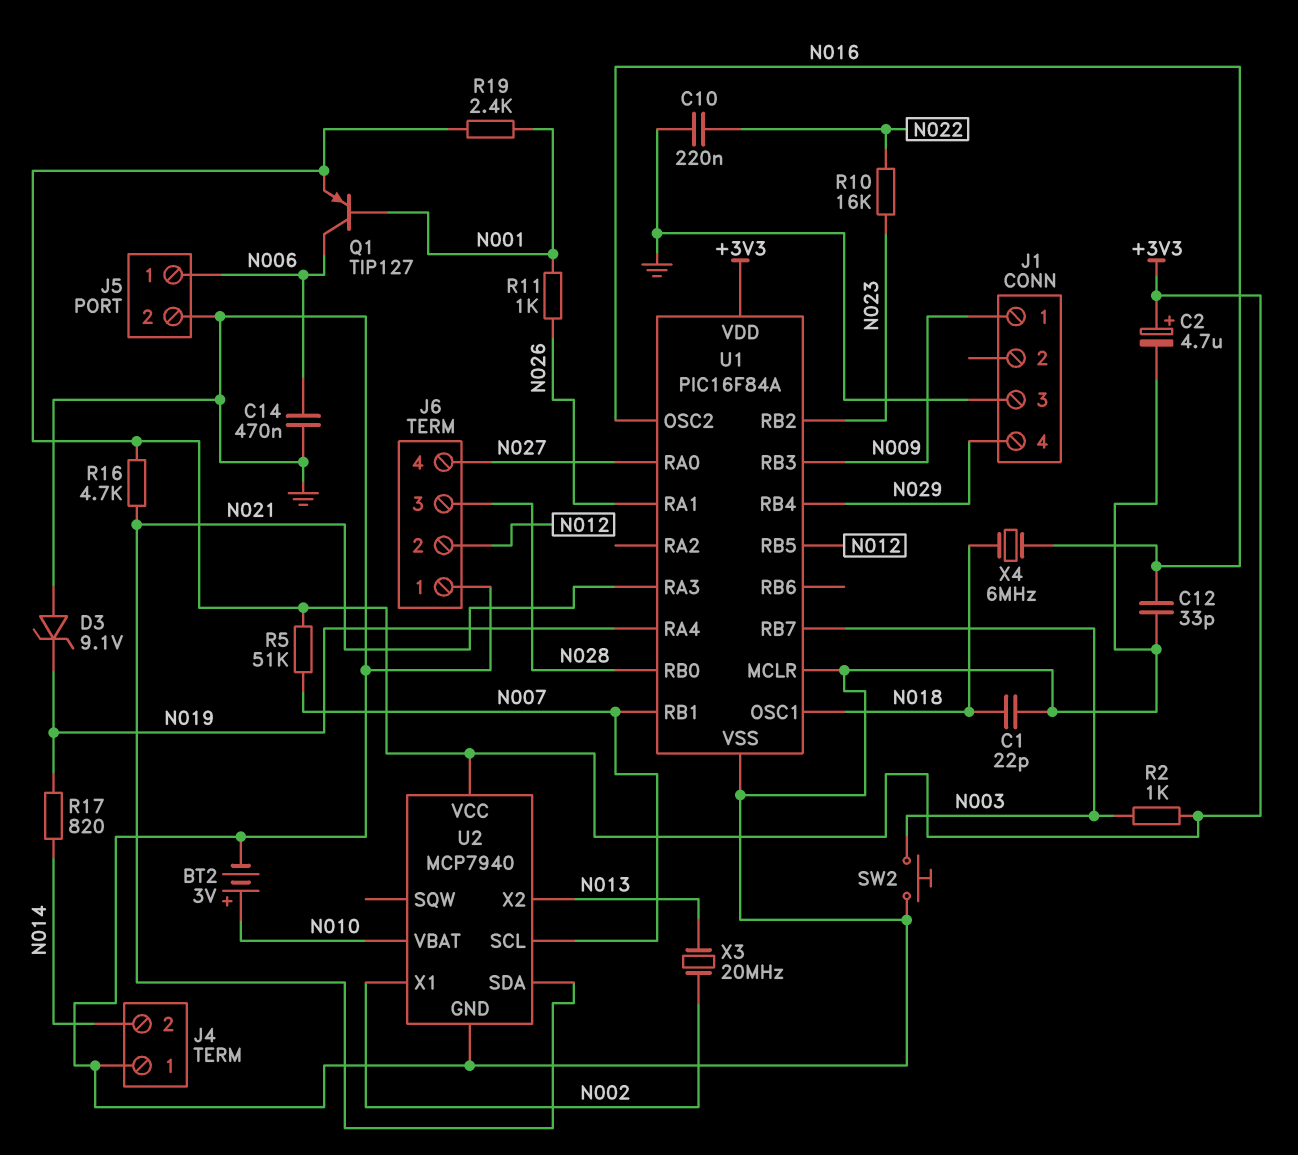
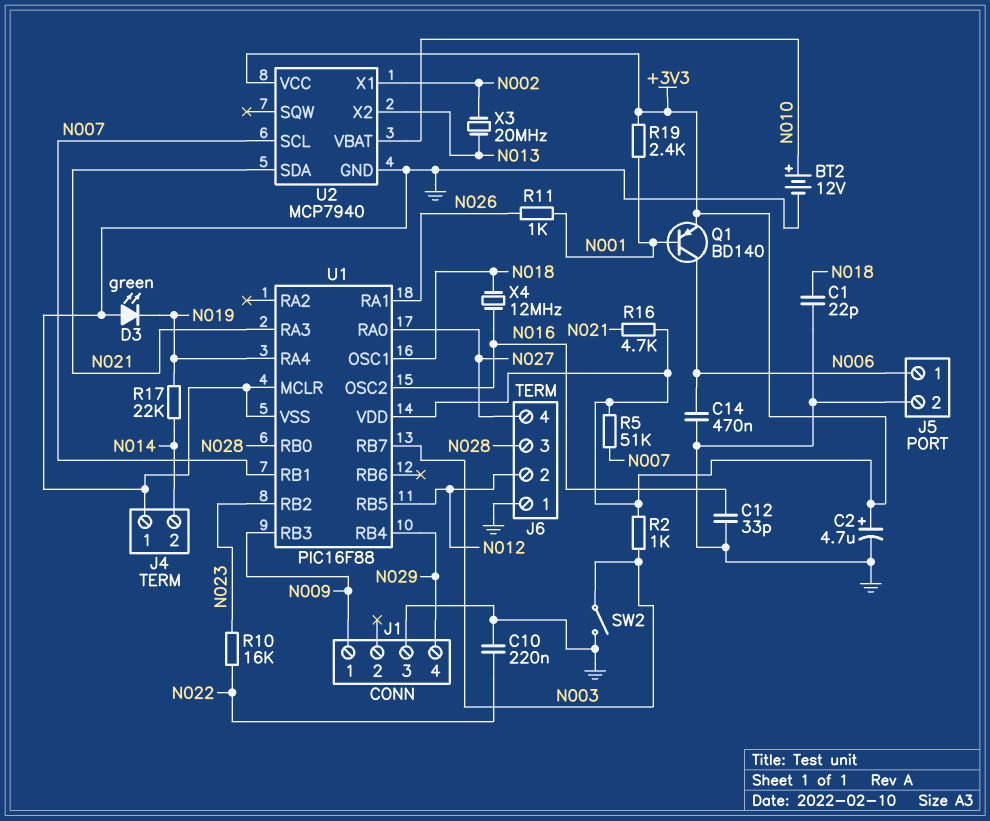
BT2: 3V (plus N010, minus GND) -> 12V (plus N010, minus GND)
D3: zener 9.1V (A GND, K N019) -> LED green (A GND, K N019)
Q1: PNP TIP127 (B N001, C N006, E +3V3) -> PNP BD140 (B N001, C N006, E +3V3)
R17: 820 (N014, N019) -> 22k (N014, N019)
SW2: button (GND, N003) -> switch (GND, N003)
U1: PIC16F84A -> PIC16F88
X4: 6MHz (N016, N018) -> 12MHz (N016, N018)

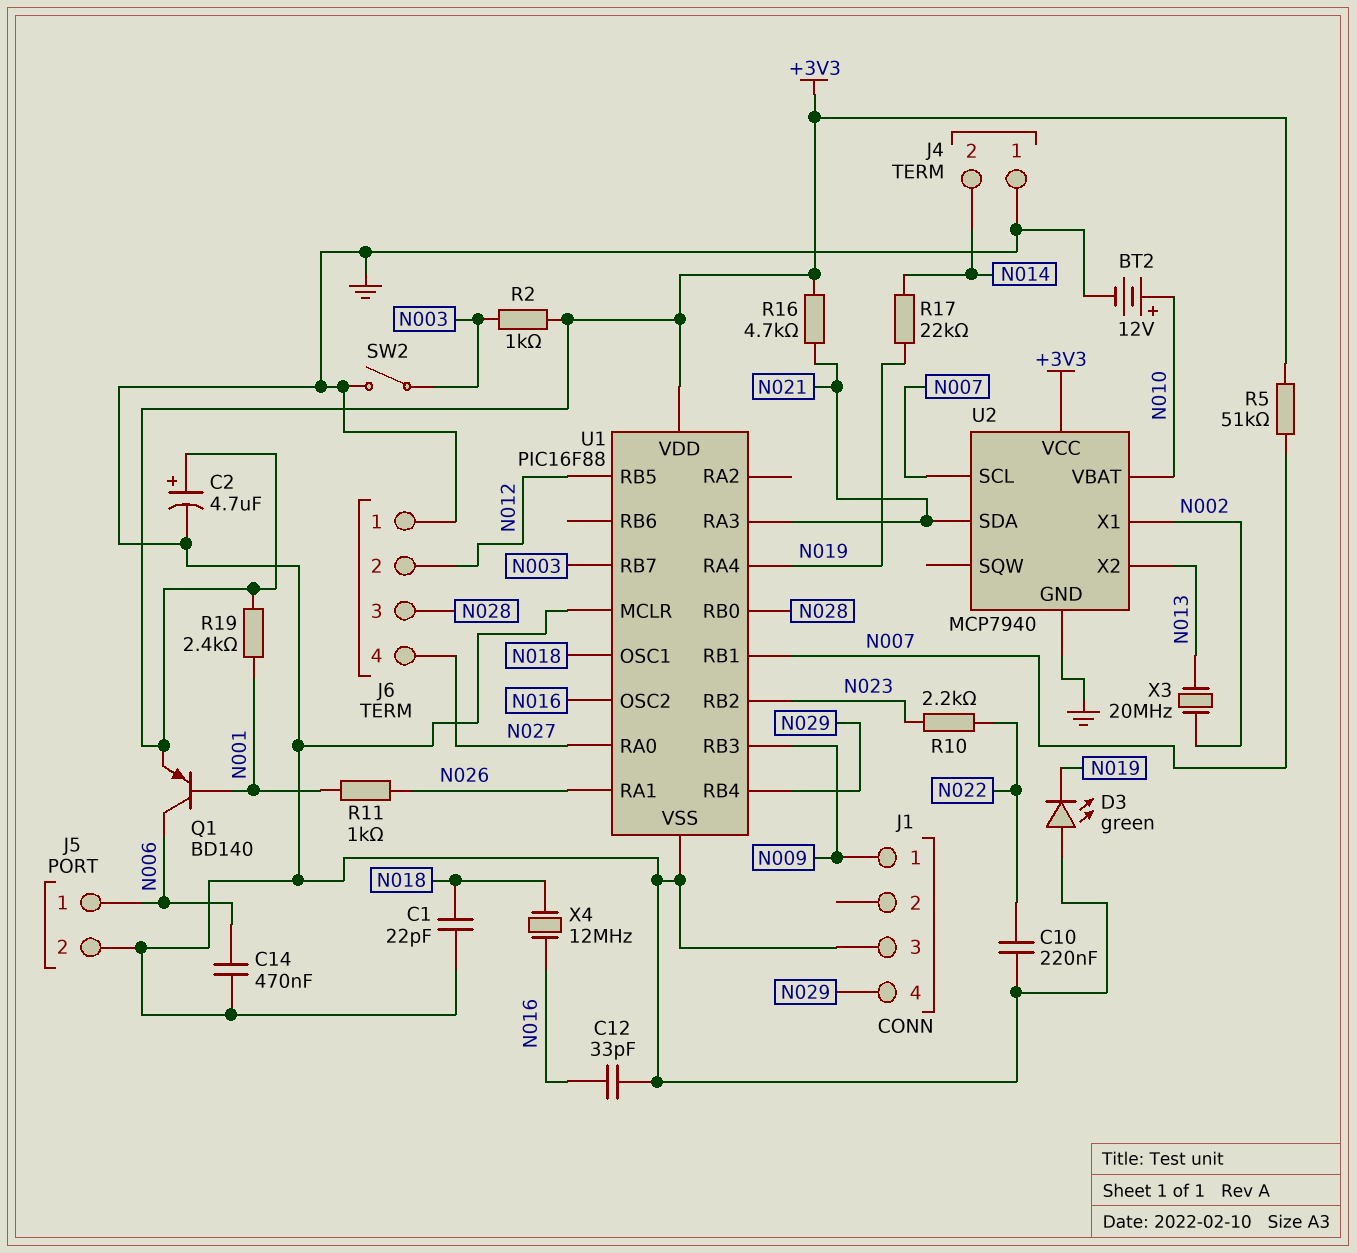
R10: 16k (N022, N023) -> 2.2k (N022, N023)

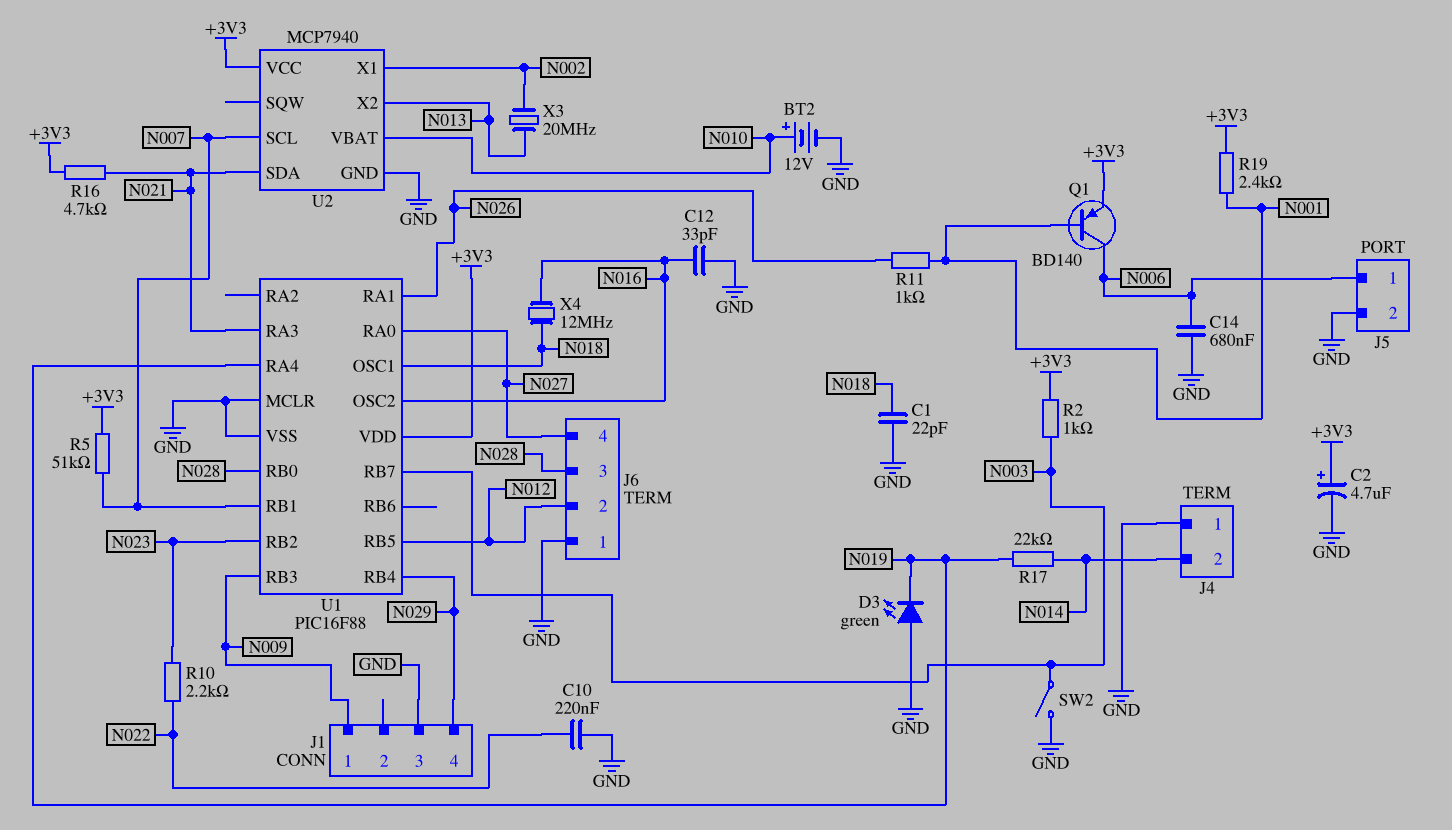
C14: 470nF (GND, N006) -> 680nF (GND, N006)

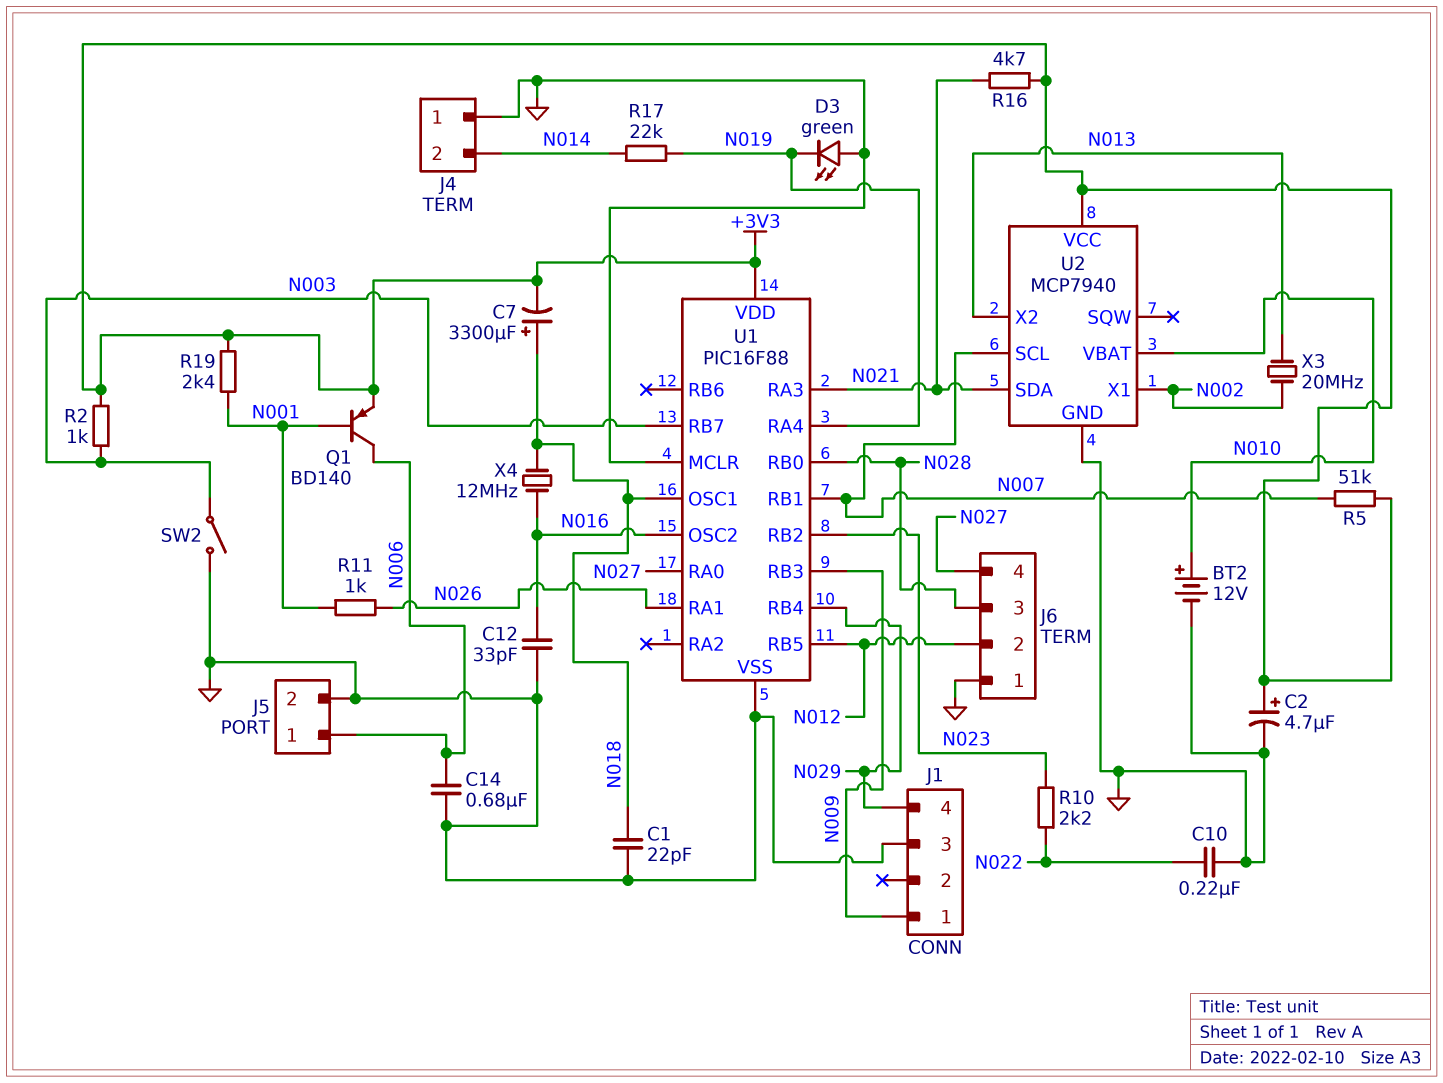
C7: none -> 3300uF (plus N018, minus +3V3)

